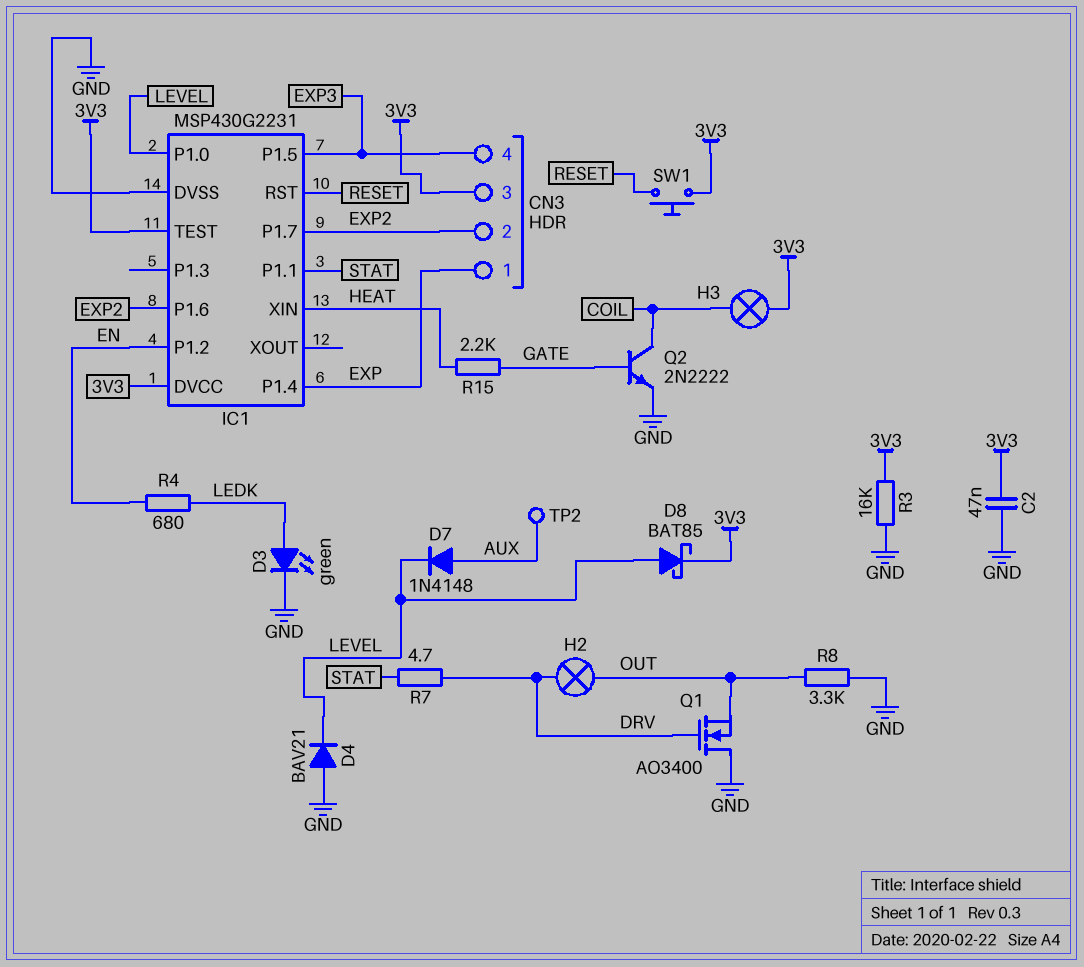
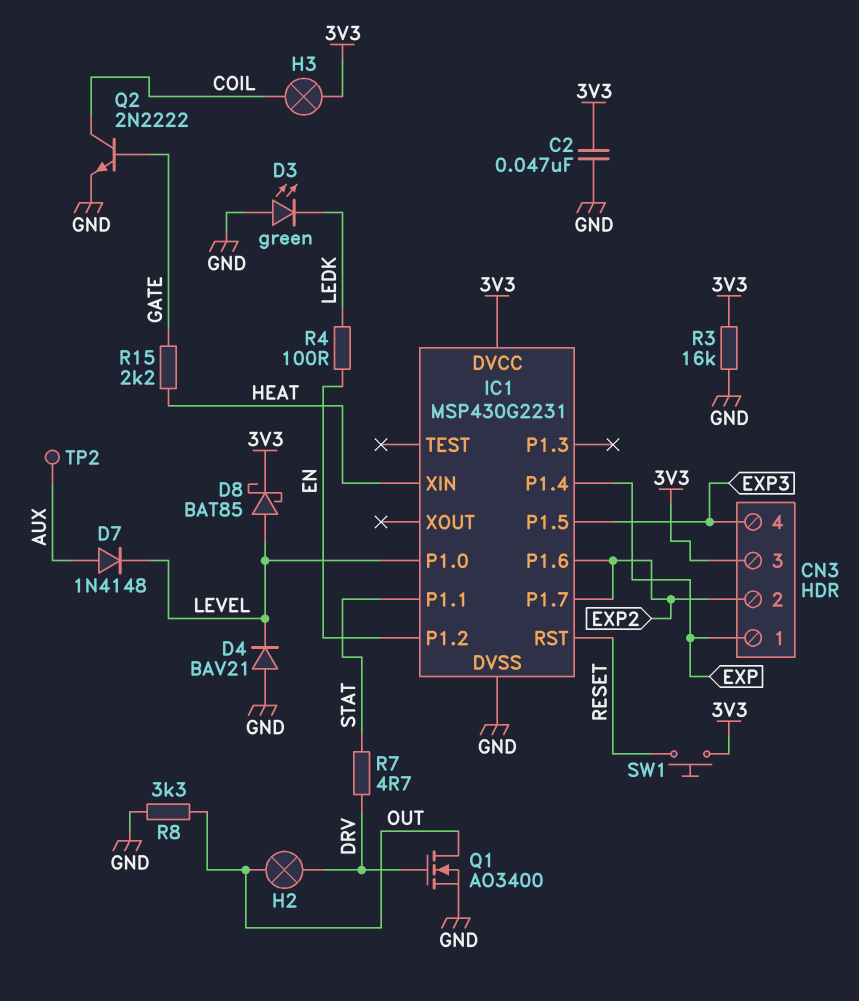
D3: LED green (A LEDK, K GND) -> LED green (A GND, K LEDK)
IC1 pin TEST: 3V3 -> none
Q1: NMOS AO3400 (G DRV, D GND, S OUT) -> NMOS AO3400 (G DRV, D OUT, S GND)
R4: 680 (EN, LEDK) -> 100 (EN, LEDK)

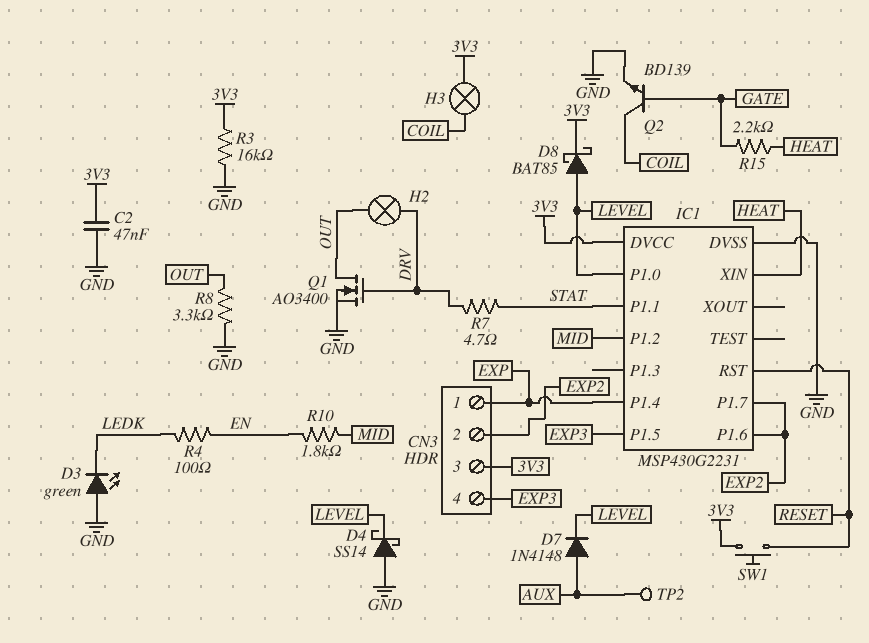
D4: diode BAV21 (A GND, K LEVEL) -> schottky SS14 (A GND, K LEVEL)
IC1 pin P1.2: EN -> MID
Q2: NPN 2N2222 (B GATE, C COIL, E GND) -> NPN BD139 (B GATE, C COIL, E GND)
R10: none -> 1.8k (EN, MID)

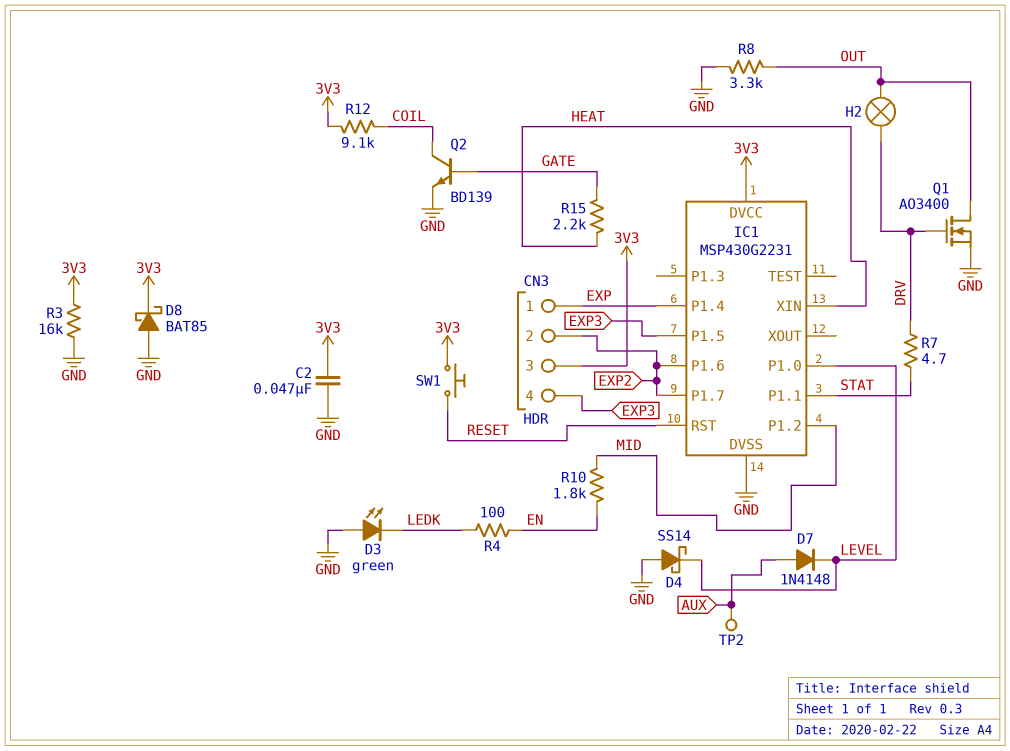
D8: schottky BAT85 (A LEVEL, K 3V3) -> schottky BAT85 (A GND, K 3V3)
H3: lamp (3V3, COIL) -> none
R12: none -> 9.1k (3V3, COIL)

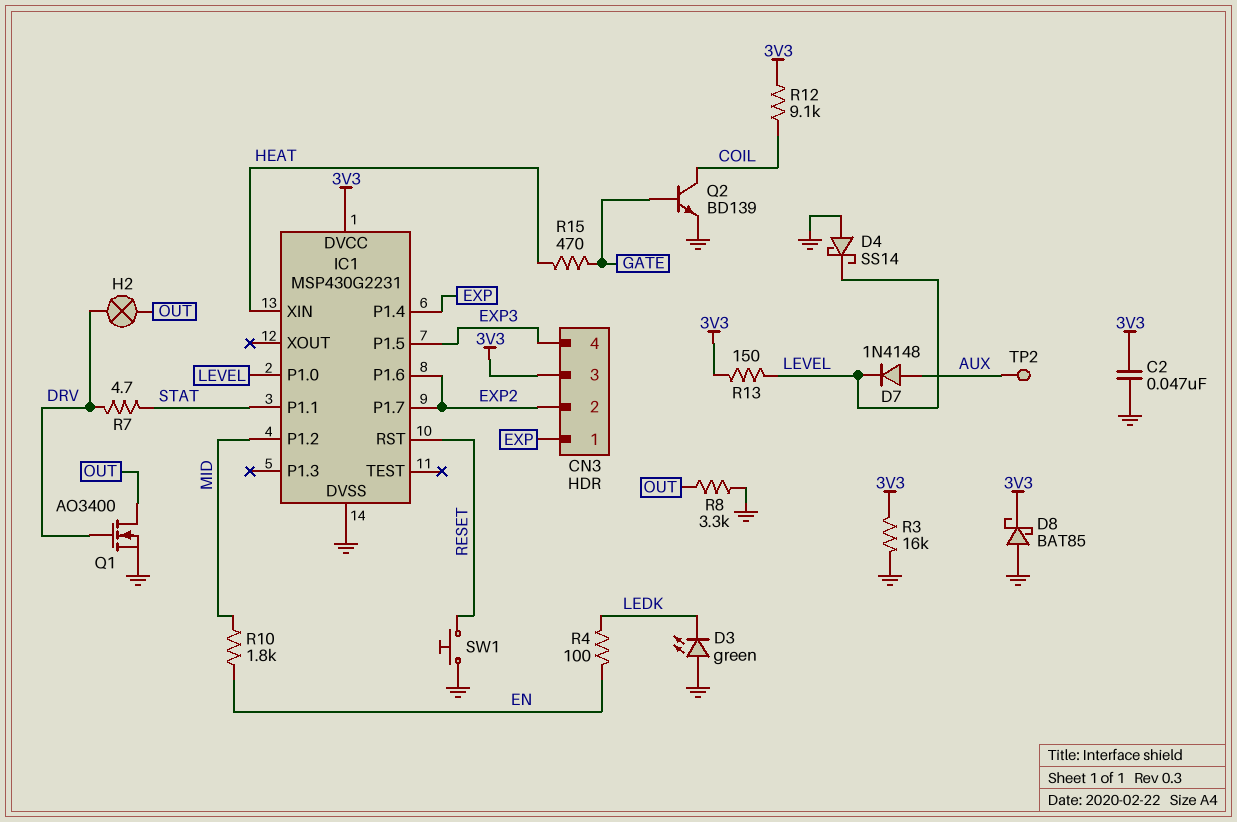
R13: none -> 150 (3V3, LEVEL)
R15: 2.2k (GATE, HEAT) -> 470 (GATE, HEAT)
SW1: button (3V3, RESET) -> button (GND, RESET)

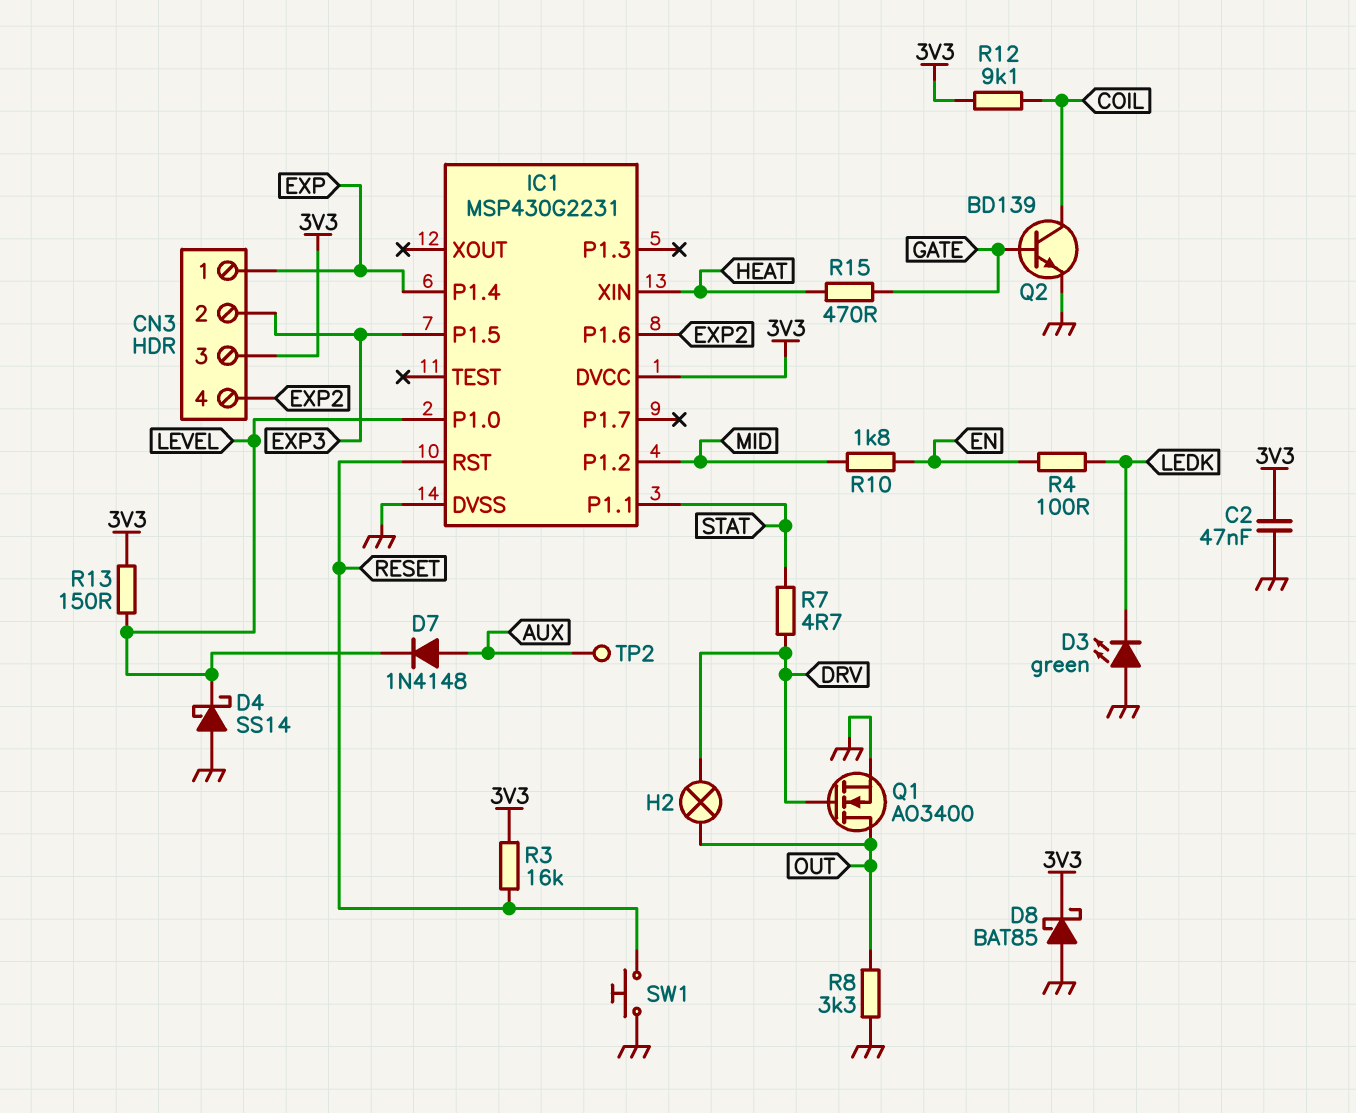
CN3 pin 2: EXP2 -> EXP3
CN3 pin 4: EXP3 -> EXP2
IC1 pin P1.7: EXP2 -> none
R3: 16k (3V3, GND) -> 16k (3V3, RESET)

